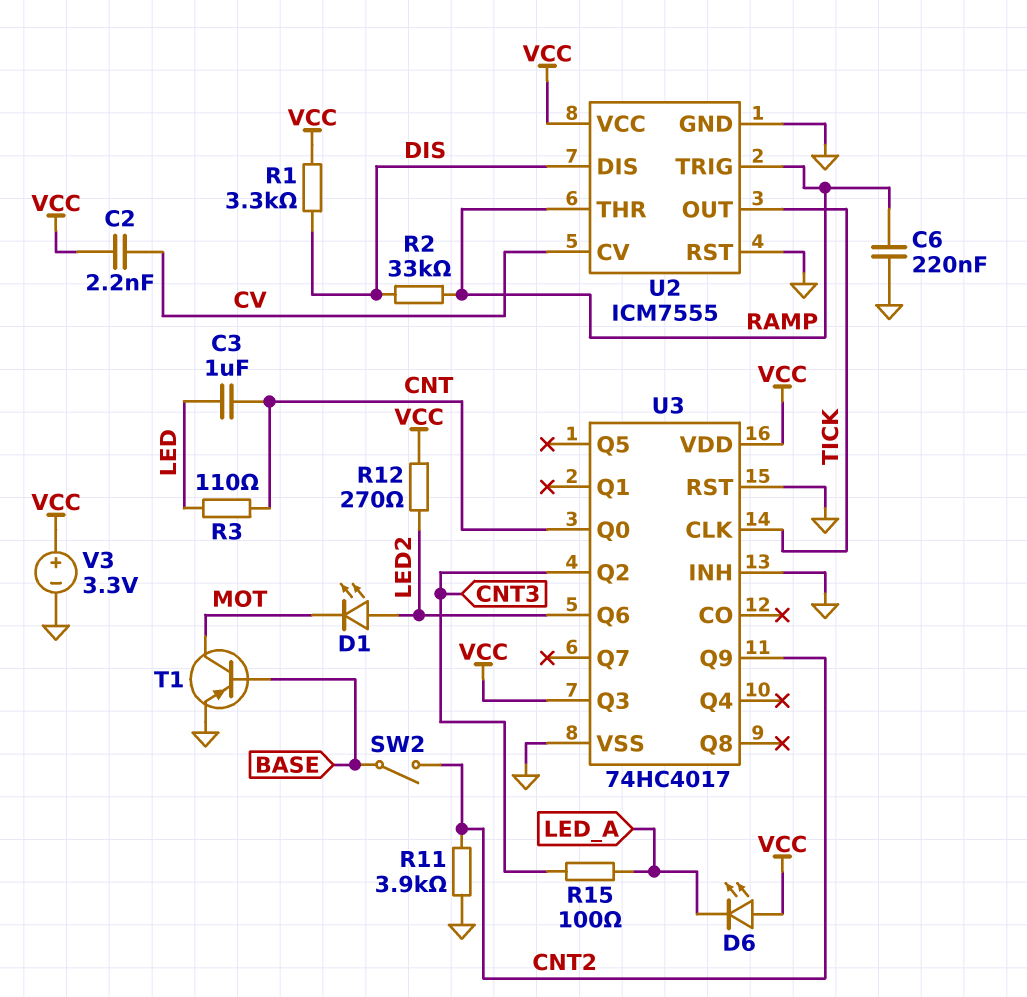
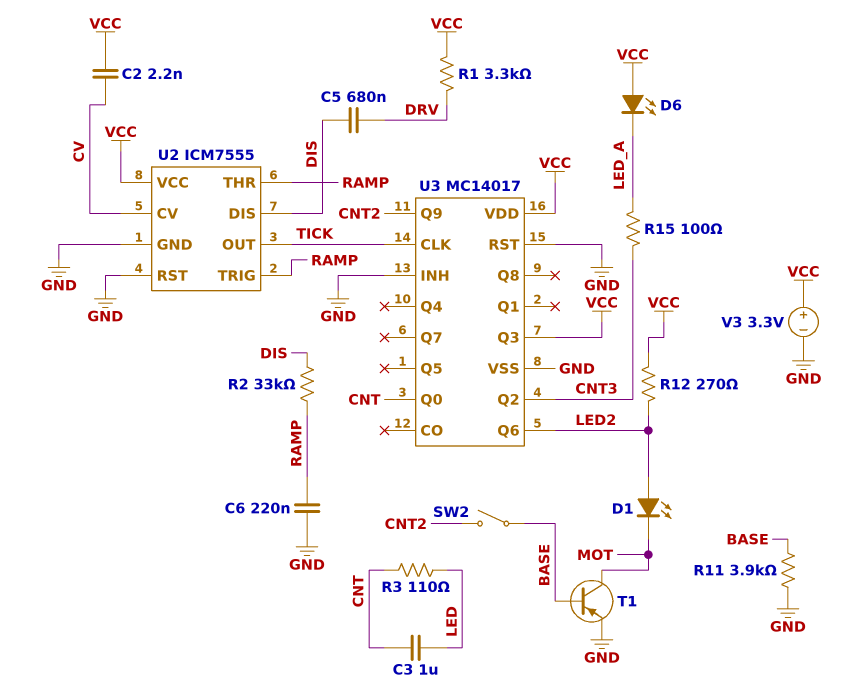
C5: none -> 680nF (DIS, DRV)
R1: 3.3k (DIS, VCC) -> 3.3k (DRV, VCC)
R11: 3.9k (CNT2, GND) -> 3.9k (BASE, GND)
U3: 74HC4017 -> MC14017

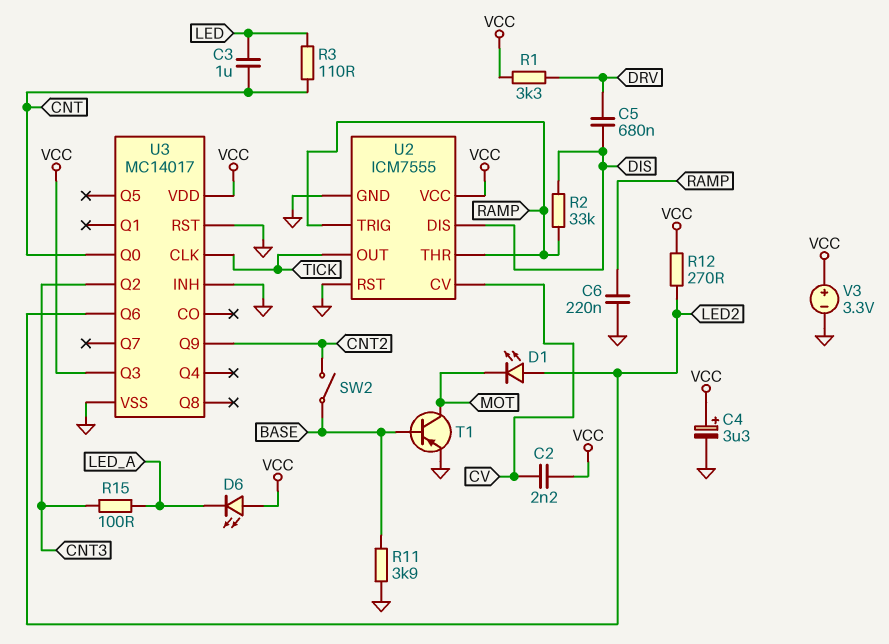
C4: none -> 3.3uF (plus VCC, minus GND)

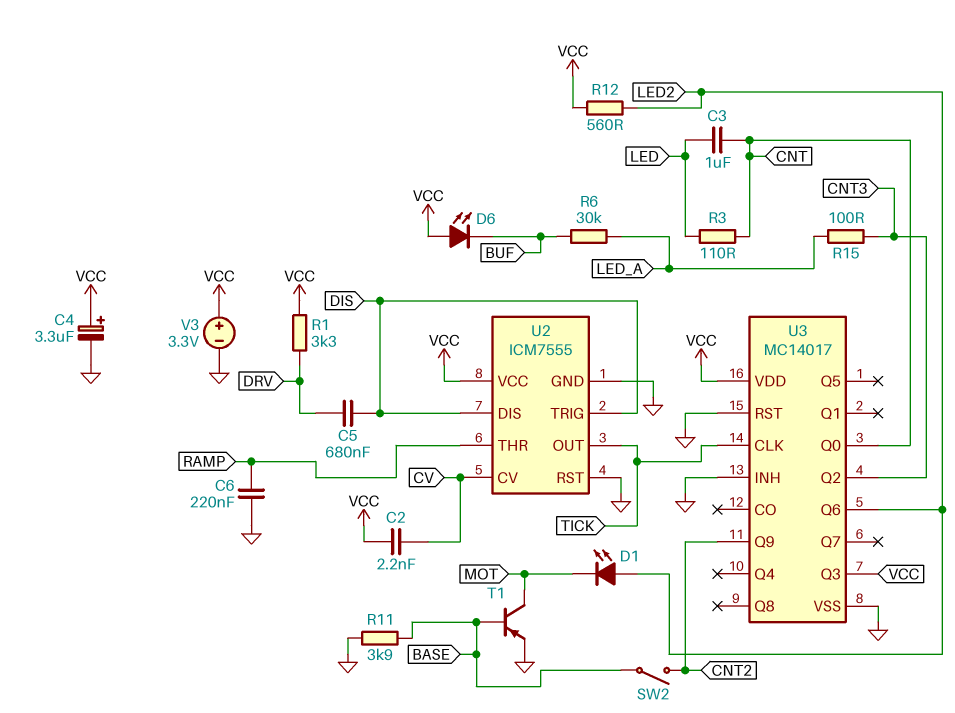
D6: LED (A VCC, K LED_A) -> LED (A VCC, K BUF)
R2: 33k (DIS, RAMP) -> none
R6: none -> 30k (BUF, LED_A)
R12: 270 (LED2, VCC) -> 560 (LED2, VCC)
U2 pin TRIG: RAMP -> DIS

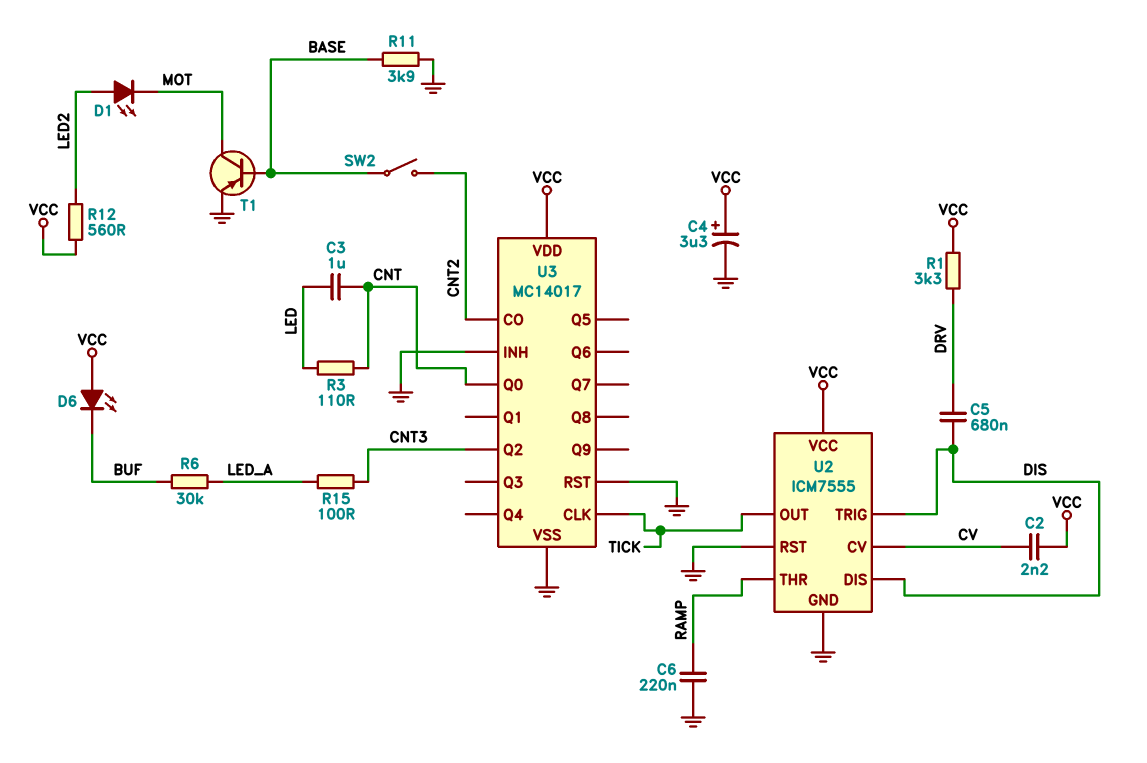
U3 pin CO: none -> CNT2
U3 pin Q3: VCC -> none
U3 pin Q6: LED2 -> none
U3 pin Q9: CNT2 -> none
V3: 3.3V (plus VCC, minus GND) -> none

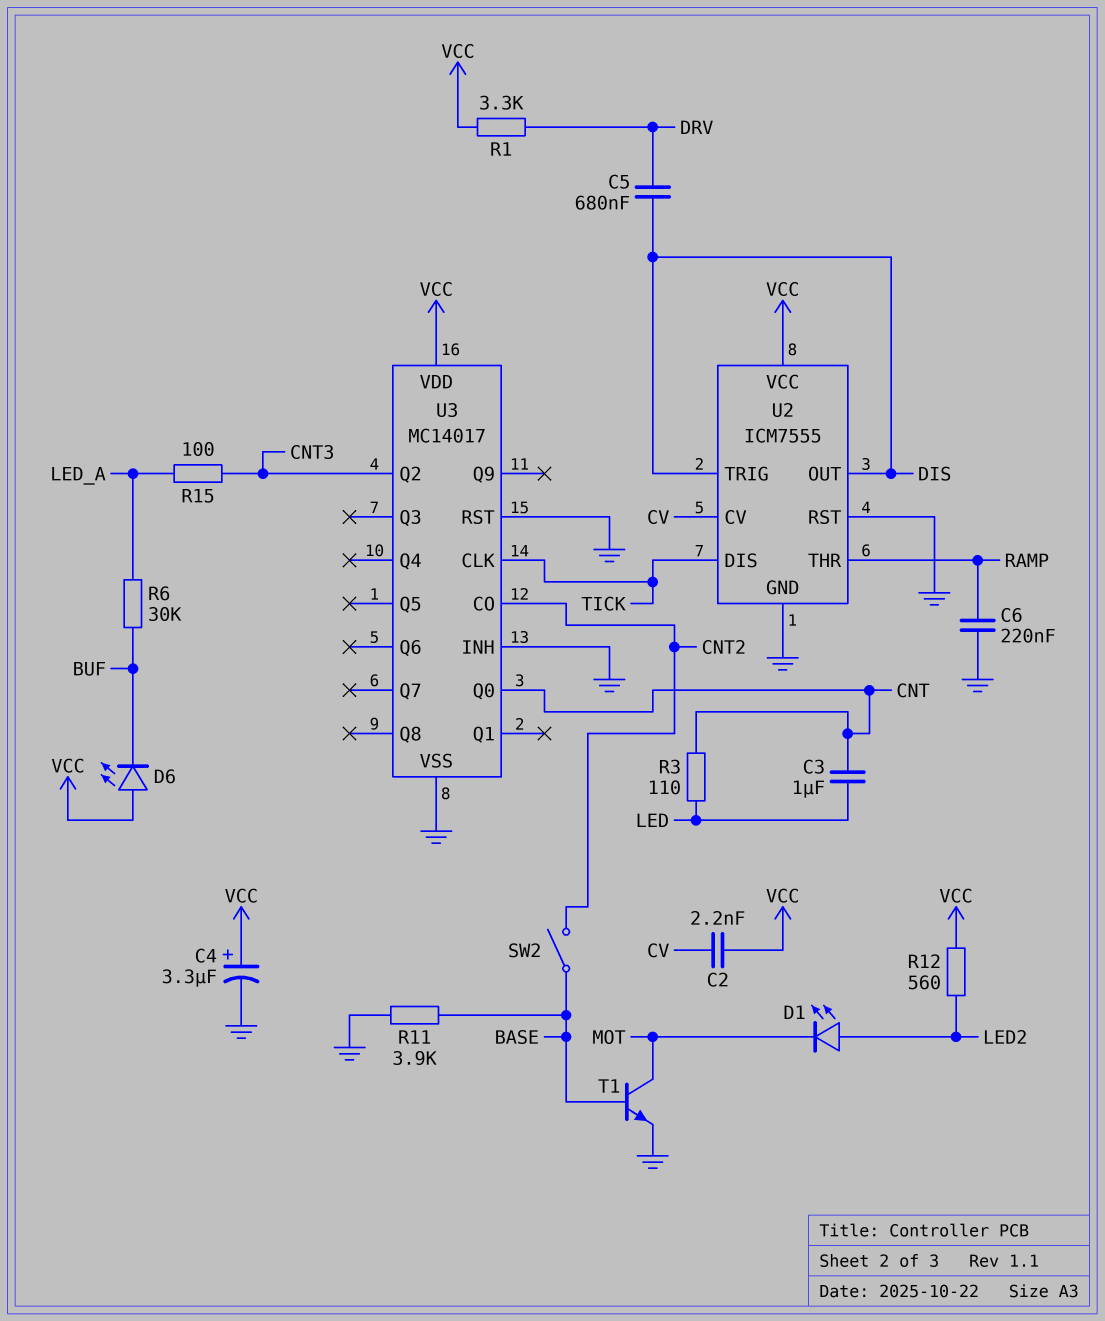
T1: PNP (B BASE, C MOT, E GND) -> NPN (B BASE, C MOT, E GND)
U2 pin DIS: DIS -> TICK
U2 pin OUT: TICK -> DIS

